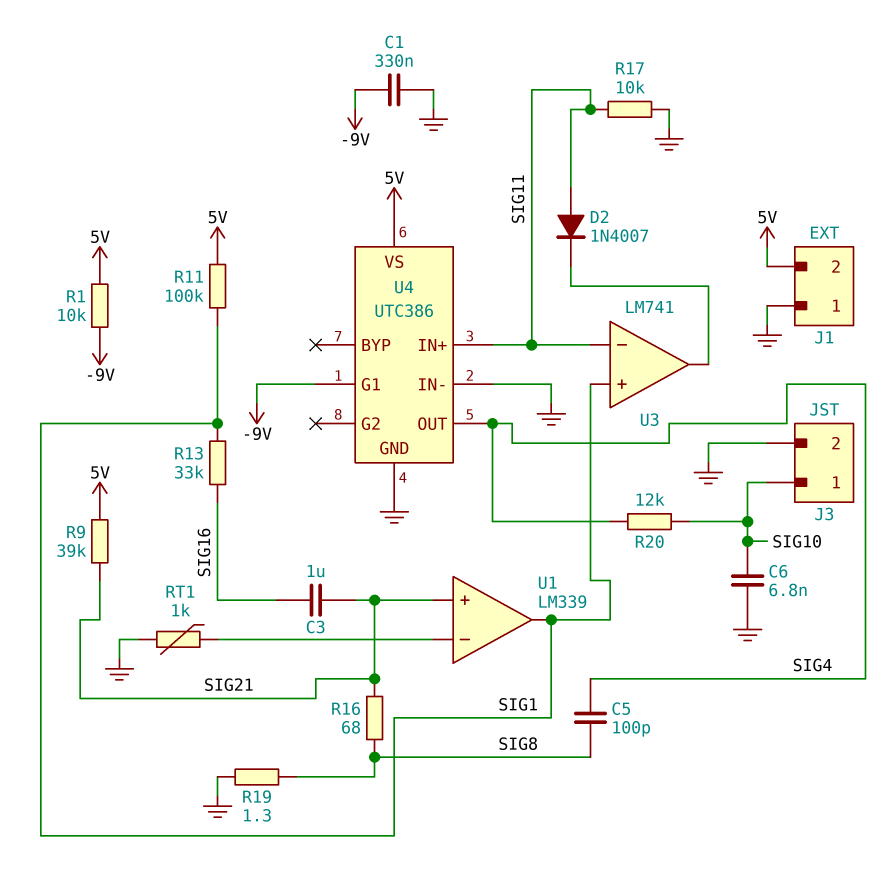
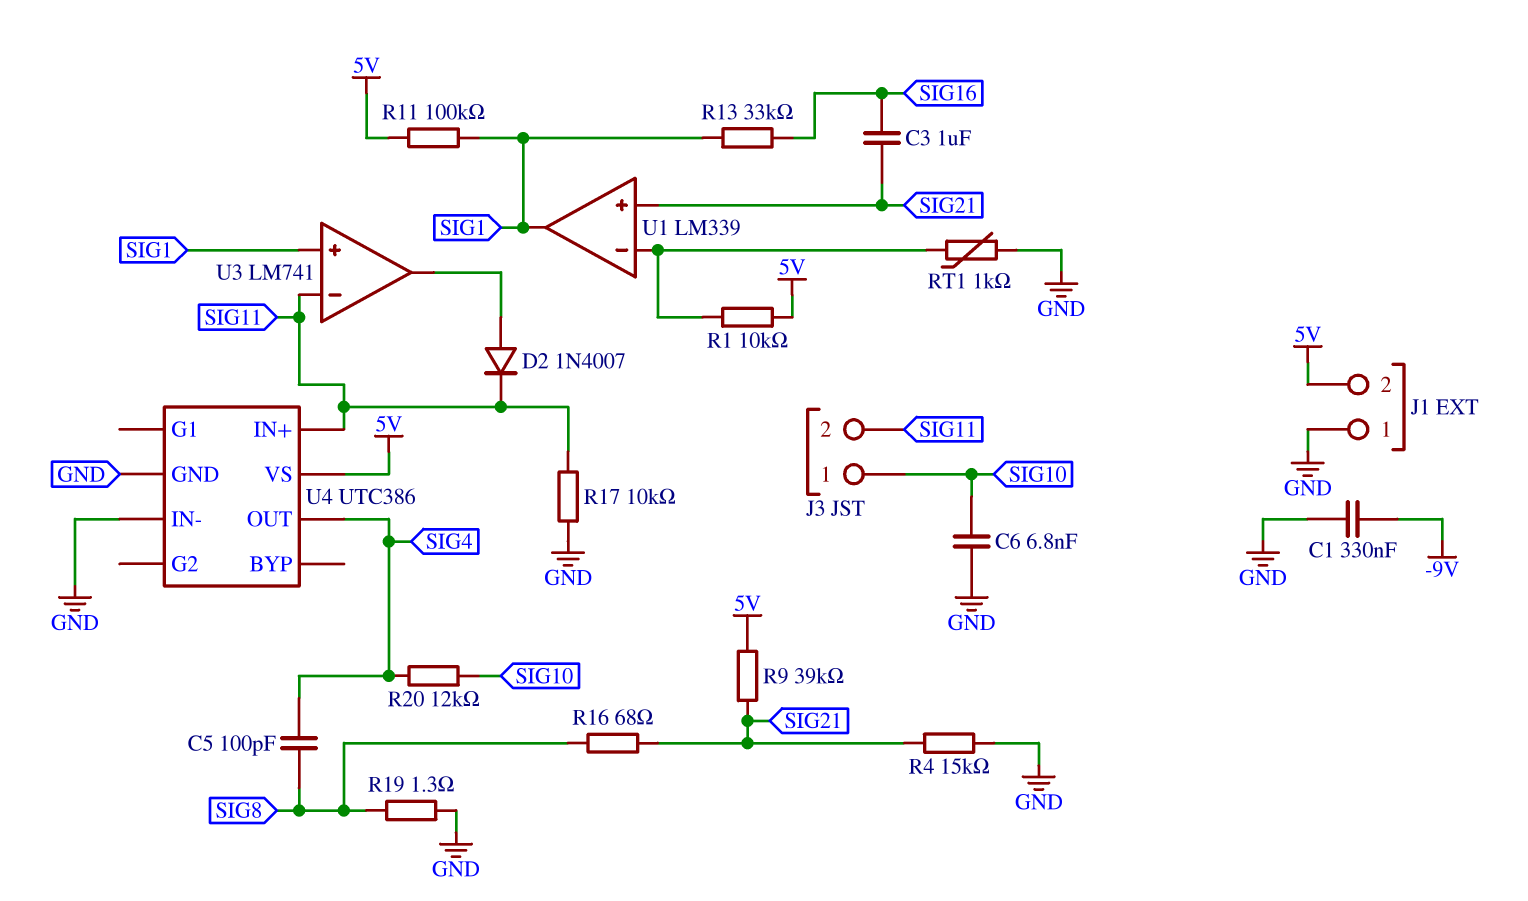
D2: diode 1N4007 (A SIG11, K U3/out) -> diode 1N4007 (A U3/out, K SIG11)
J3 pin 2: GND -> SIG11
R1: 10k (-9V, 5V) -> 10k (5V, U1/in-)
R4: none -> 15k (GND, SIG21)
U4 pin G1: -9V -> none

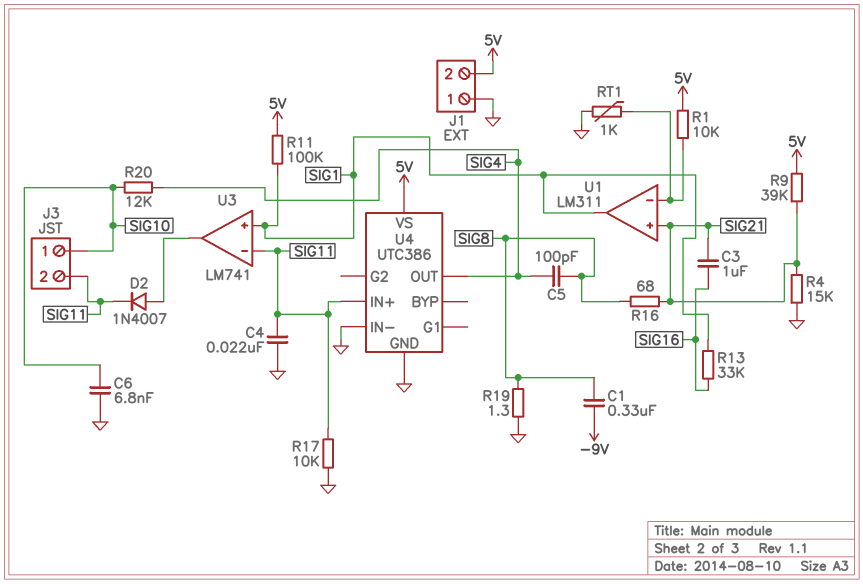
C1: 330nF (-9V, GND) -> 330nF (-9V, SIG8)
C4: none -> 22nF (GND, SIG11)
U1: LM339 -> LM311

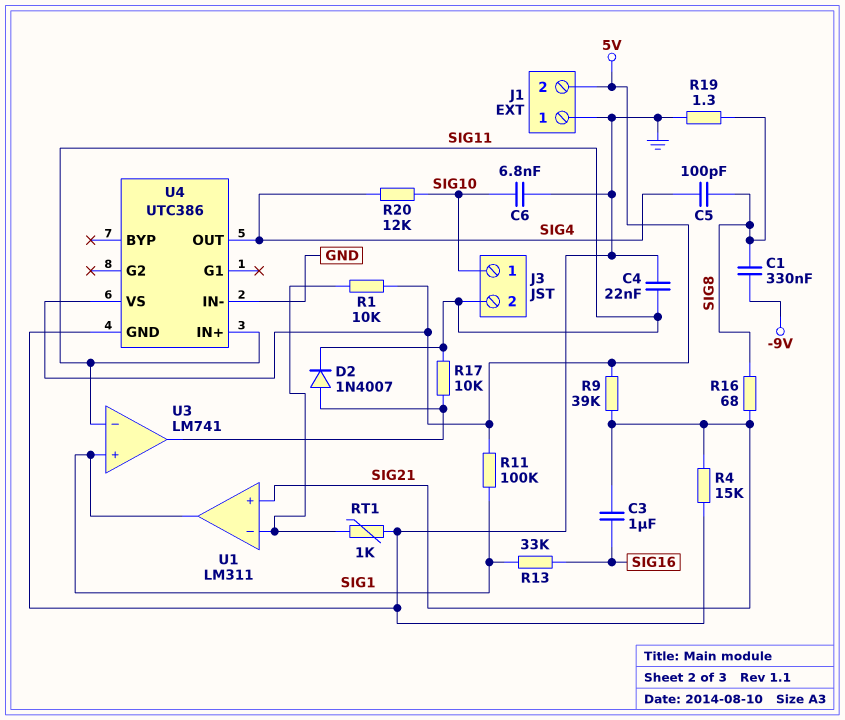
R17: 10k (GND, SIG11) -> 10k (SIG11, U3/out)

